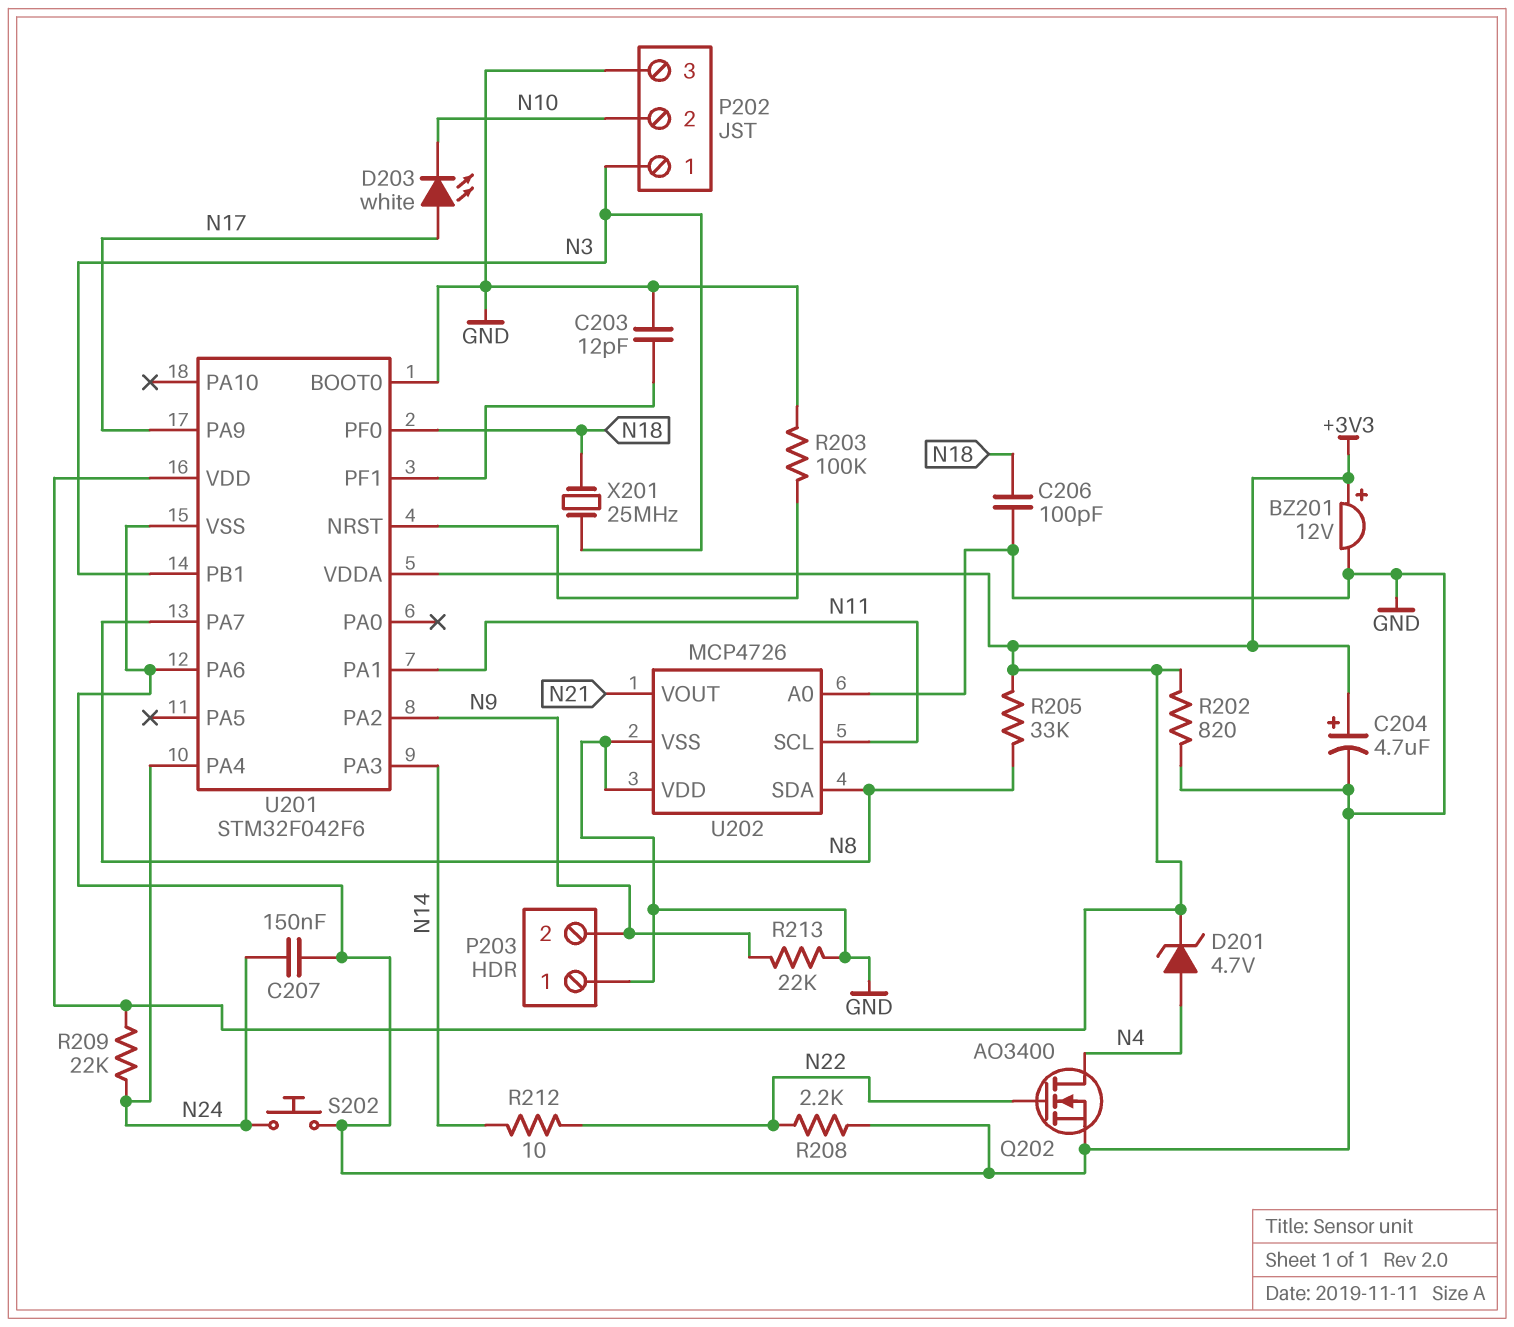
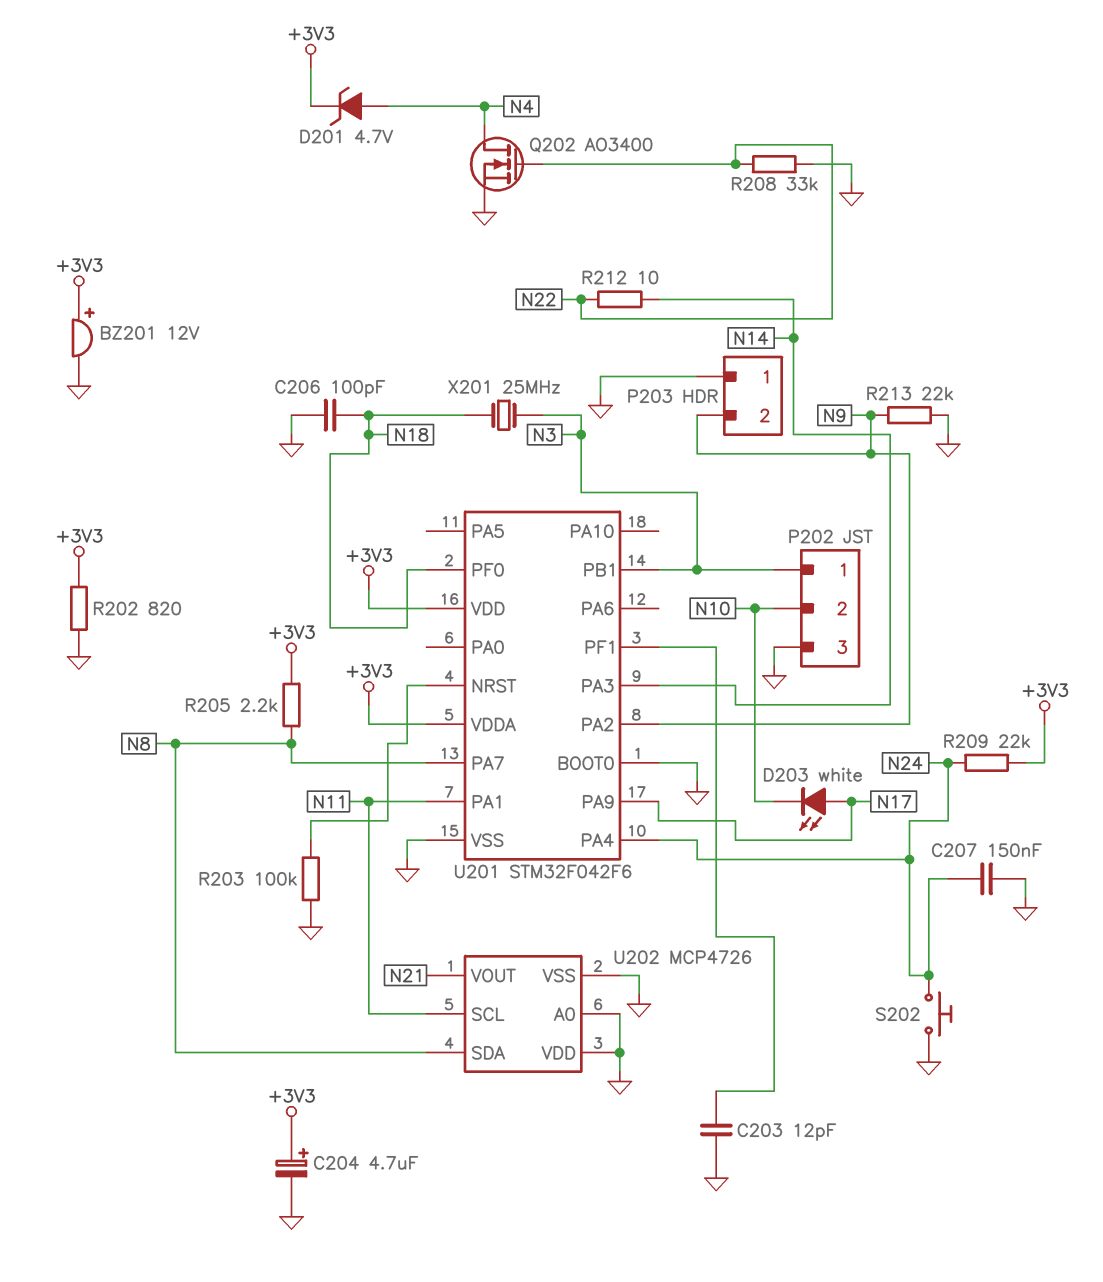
R205: 33k (+3V3, N8) -> 2.2k (+3V3, N8)
R208: 2.2k (GND, N22) -> 33k (GND, N22)
U201 pin PA6: GND -> none

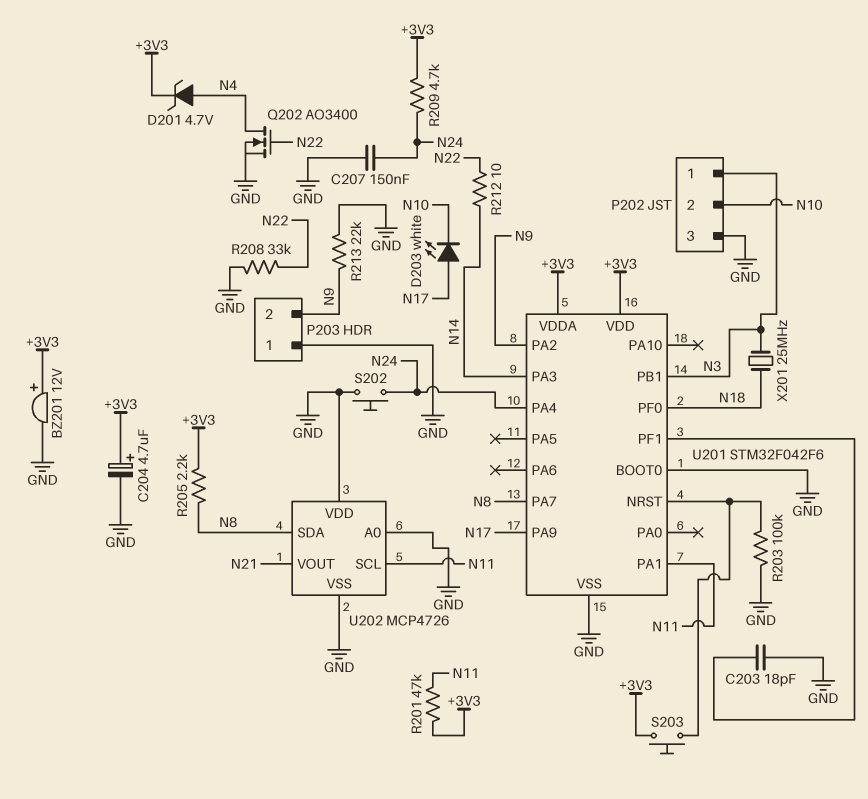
C203: 12pF (GND, U201/PF1) -> 18pF (GND, U201/PF1)
C206: 100pF (GND, N18) -> none
R201: none -> 47k (+3V3, N11)
R202: 820 (+3V3, GND) -> none
R209: 22k (+3V3, N24) -> 4.7k (+3V3, N24)
S203: none -> button (+3V3, U201/NRST)

